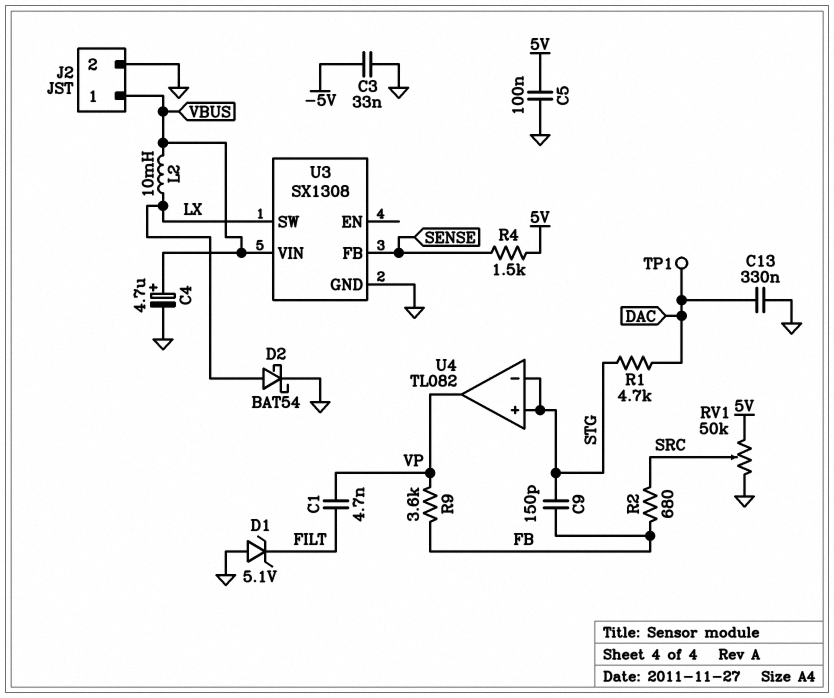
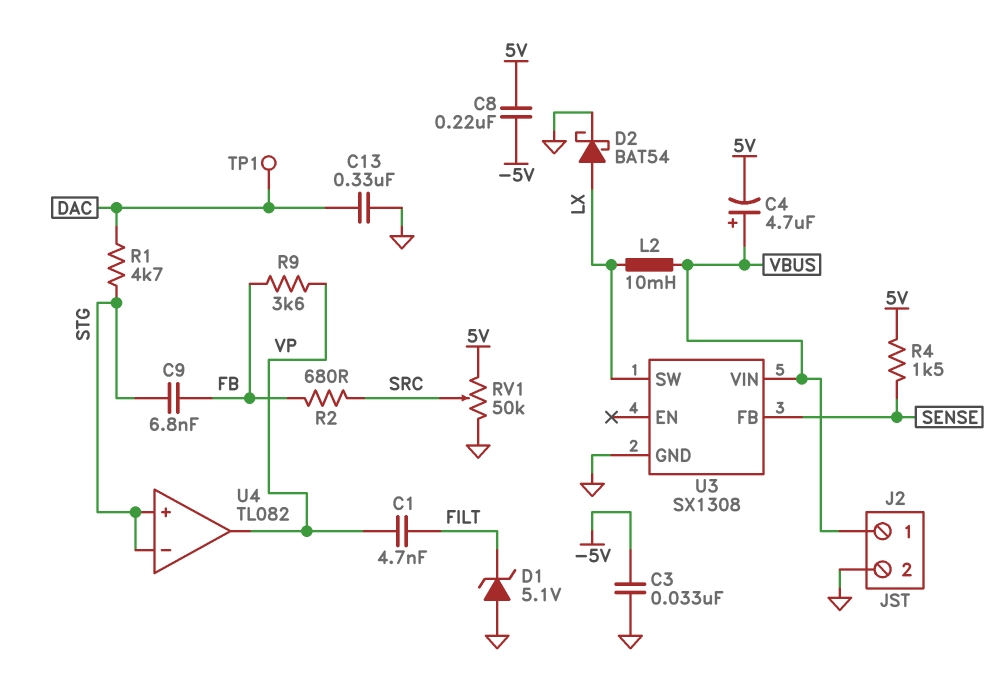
C4: 4.7uF (plus VBUS, minus GND) -> 4.7uF (plus VBUS, minus 5V)
C5: 100nF (5V, GND) -> none
C8: none -> 220nF (-5V, 5V)
C9: 150pF (FB, STG) -> 6.8nF (FB, STG)

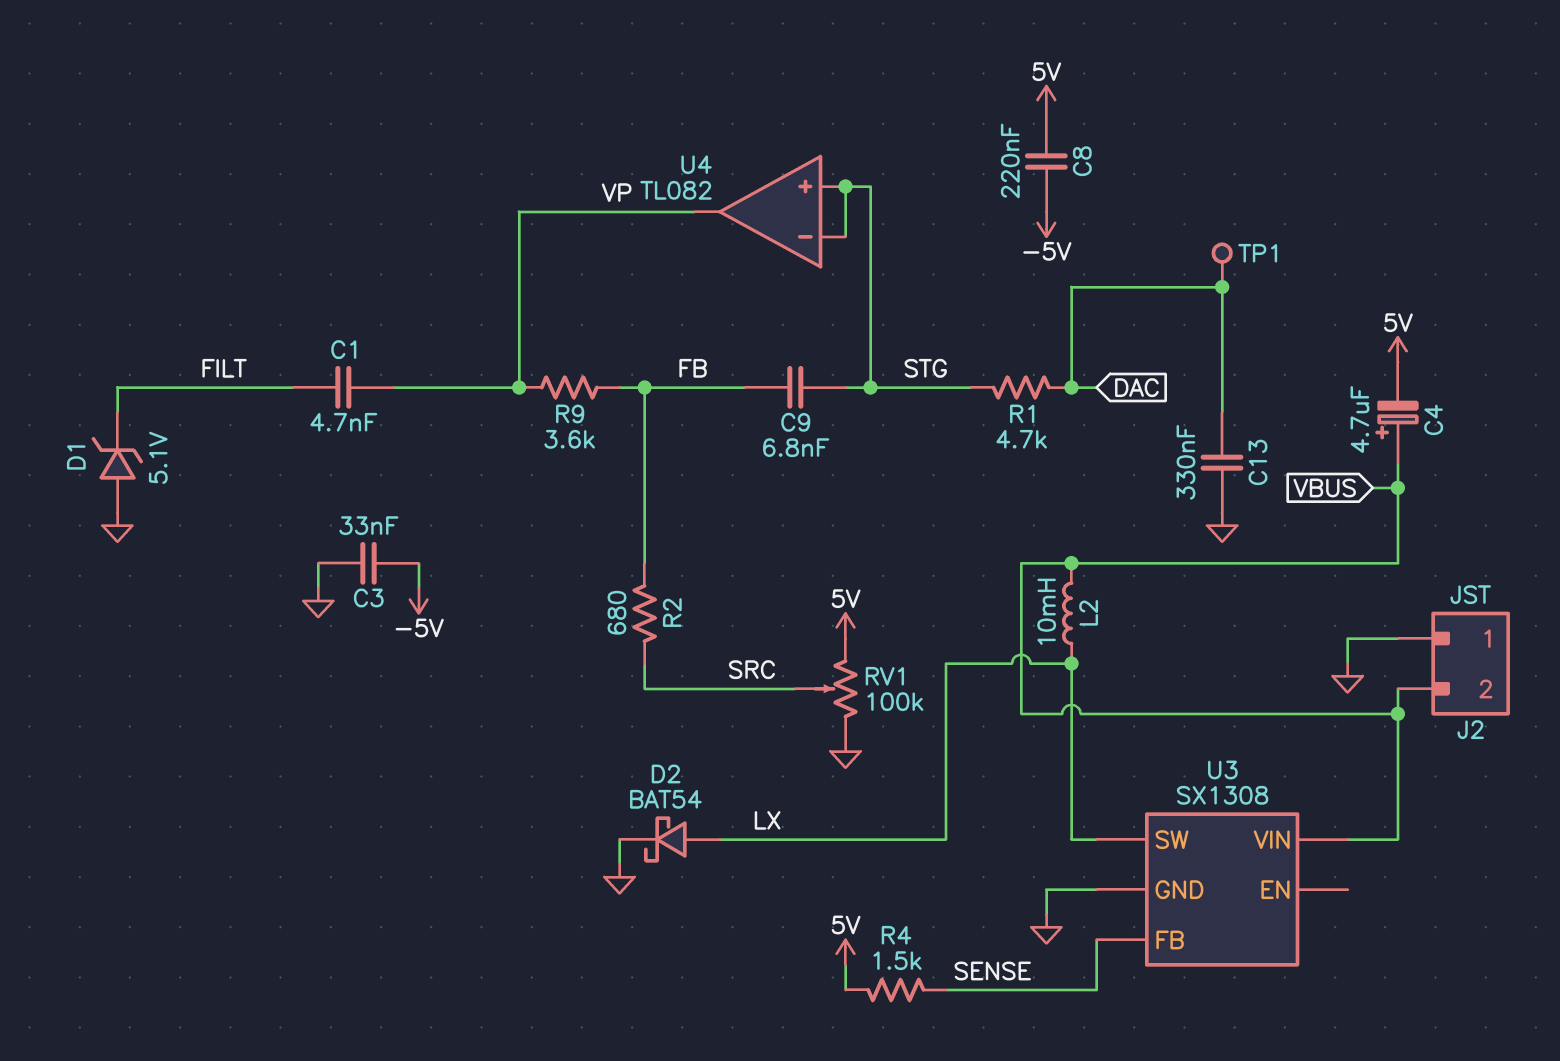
J2 pin 1: VBUS -> GND
J2 pin 2: GND -> VBUS
RV1: 50k (5V, GND, wiper SRC) -> 100k (5V, GND, wiper SRC)

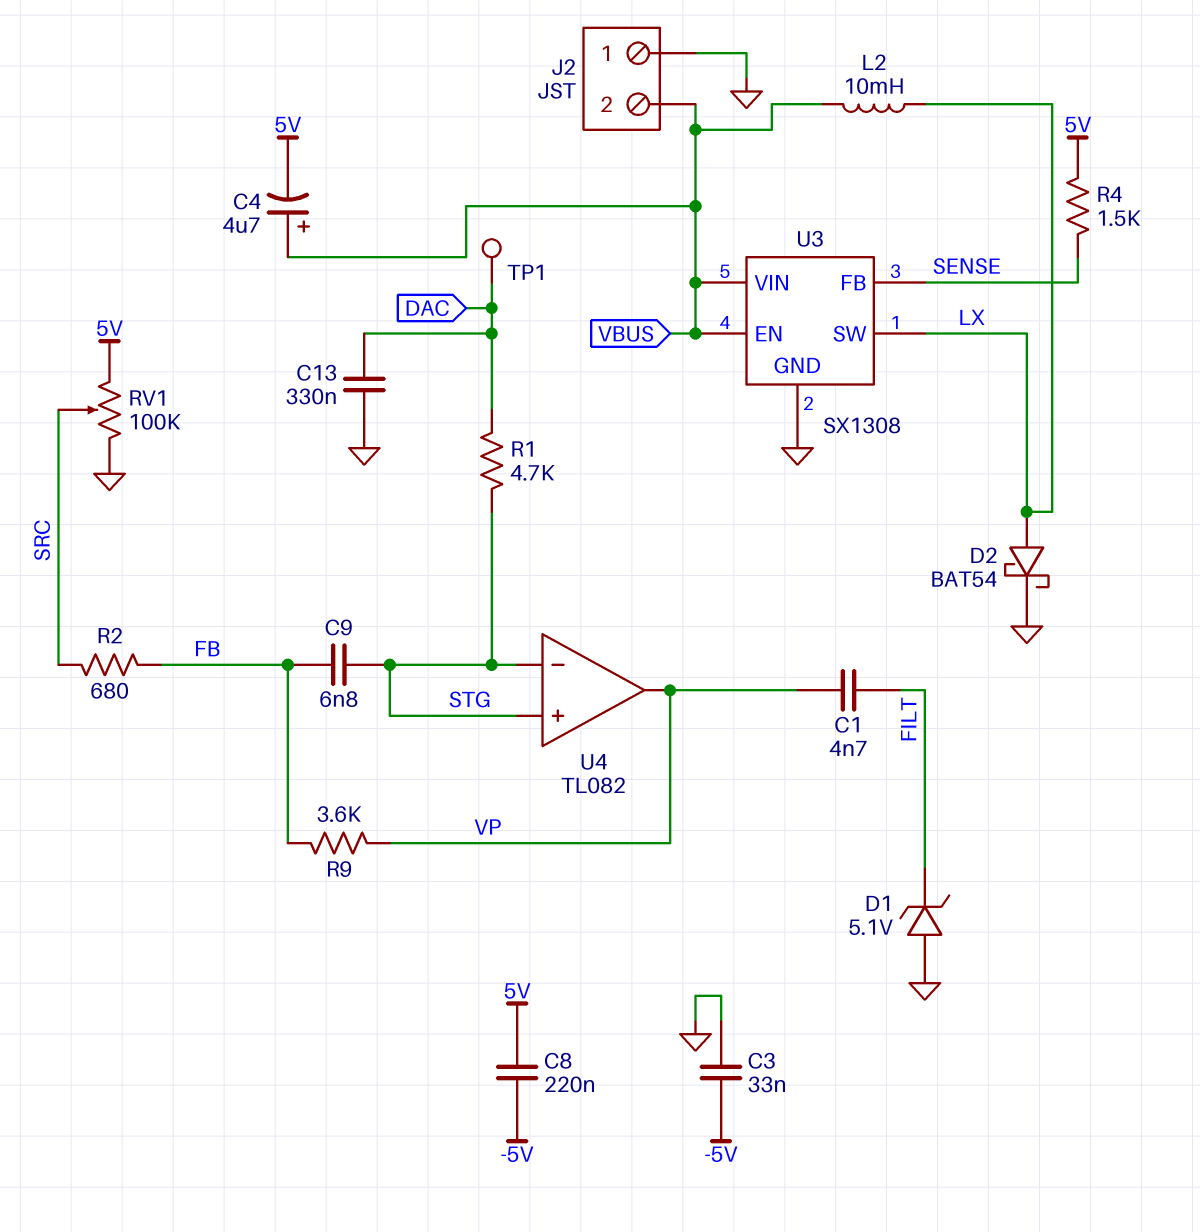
U3 pin EN: none -> VBUS

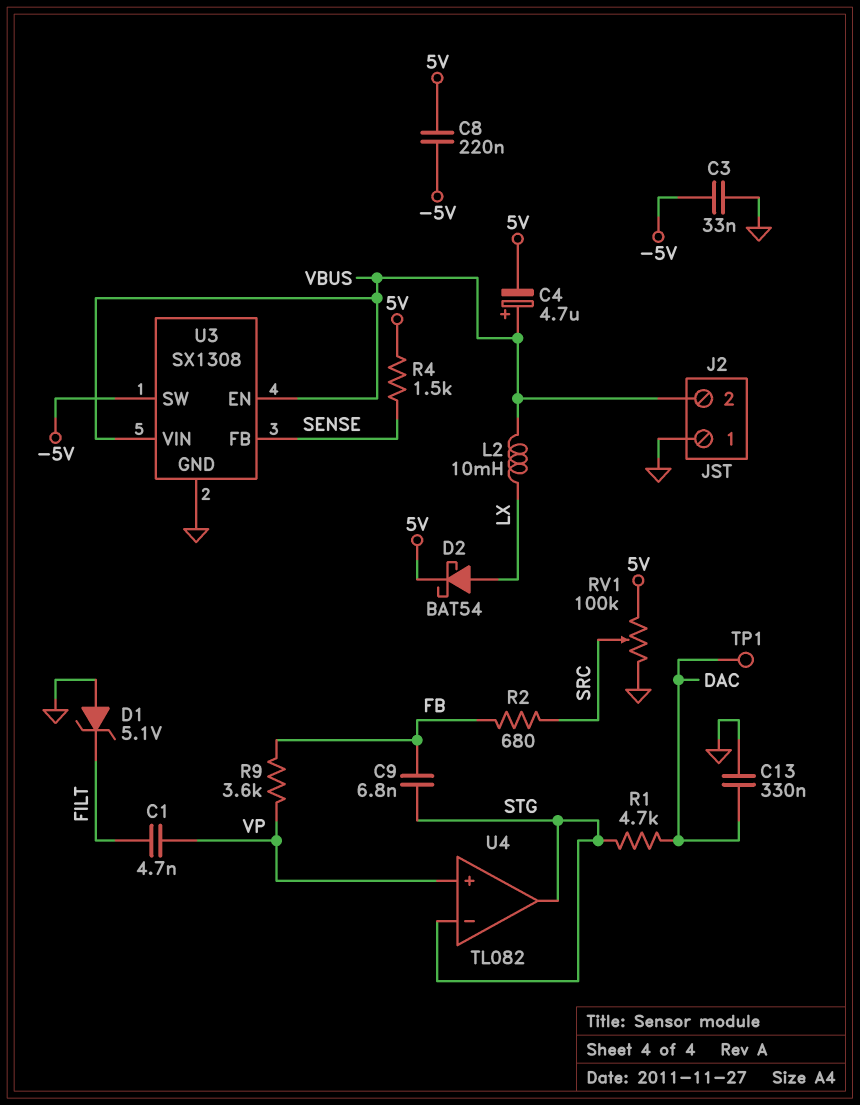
D2: schottky BAT54 (A LX, K GND) -> schottky BAT54 (A LX, K 5V)
U3 pin SW: LX -> -5V
U4 pin in+: STG -> VP
U4 pin out: VP -> STG

